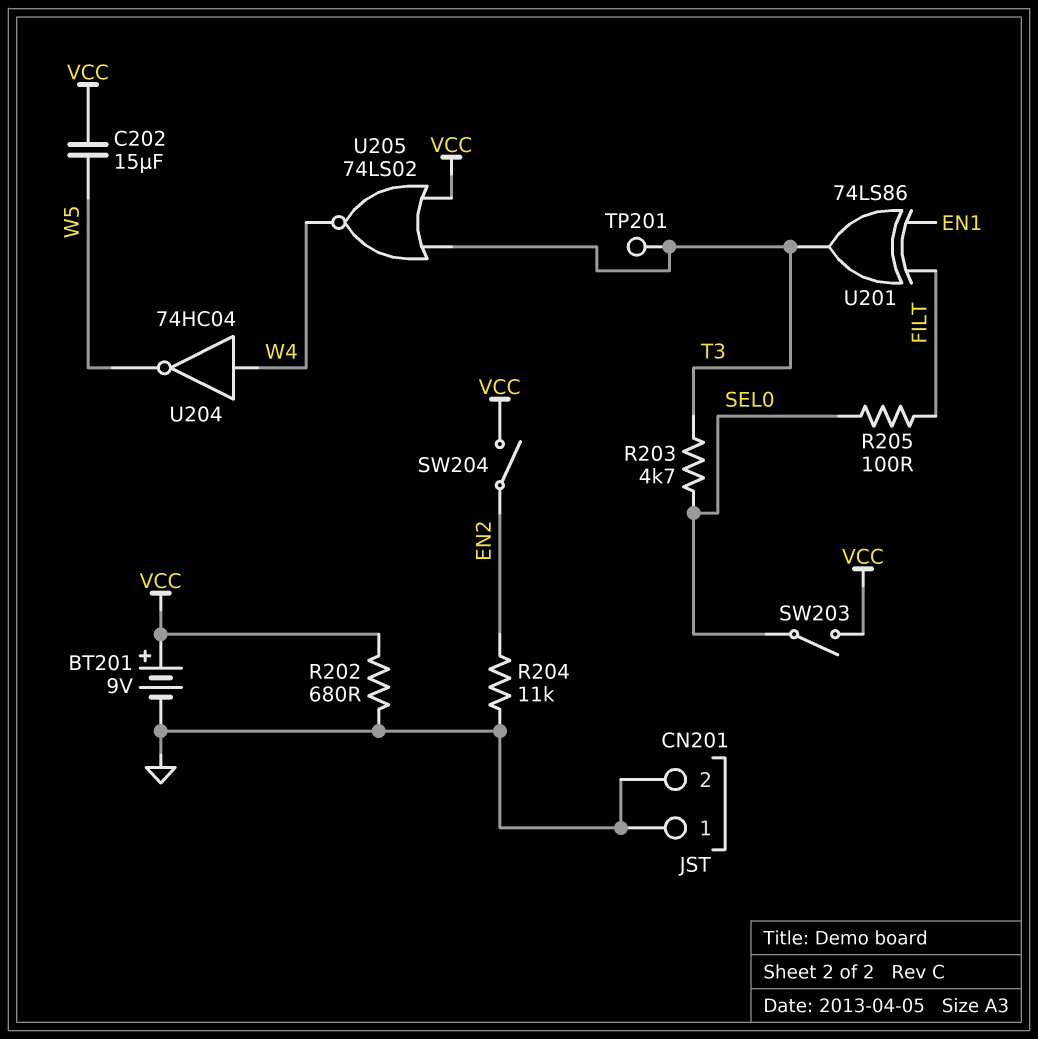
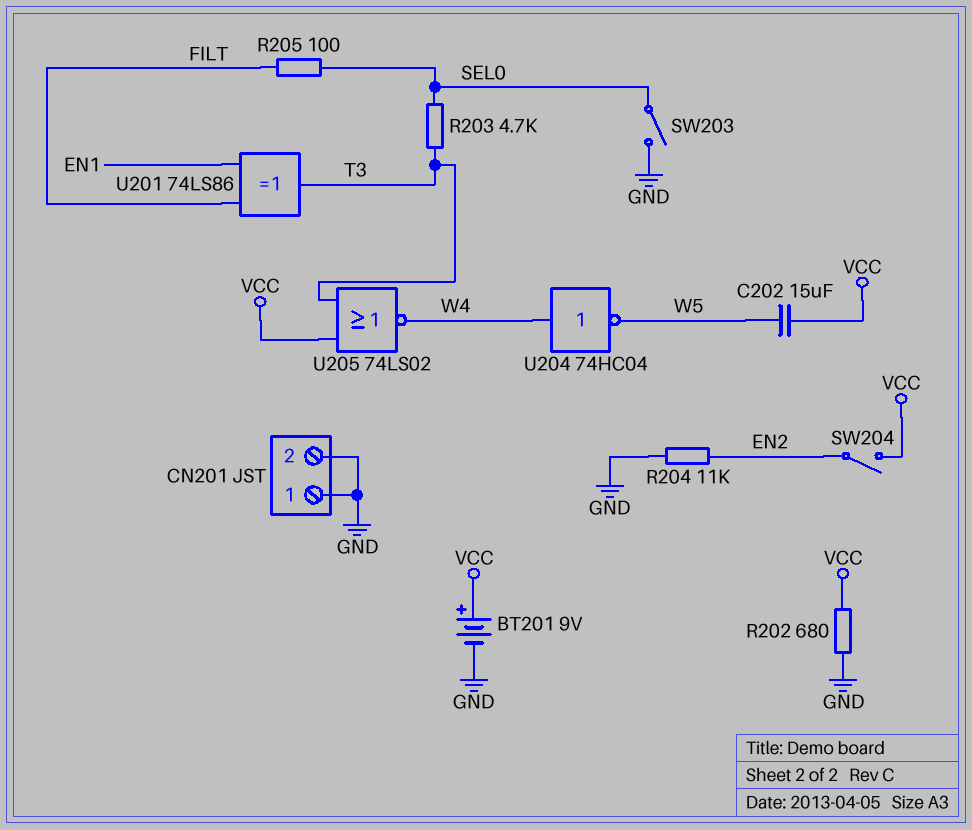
SW203: switch (SEL0, VCC) -> switch (GND, SEL0)
TP201: test point (T3) -> none

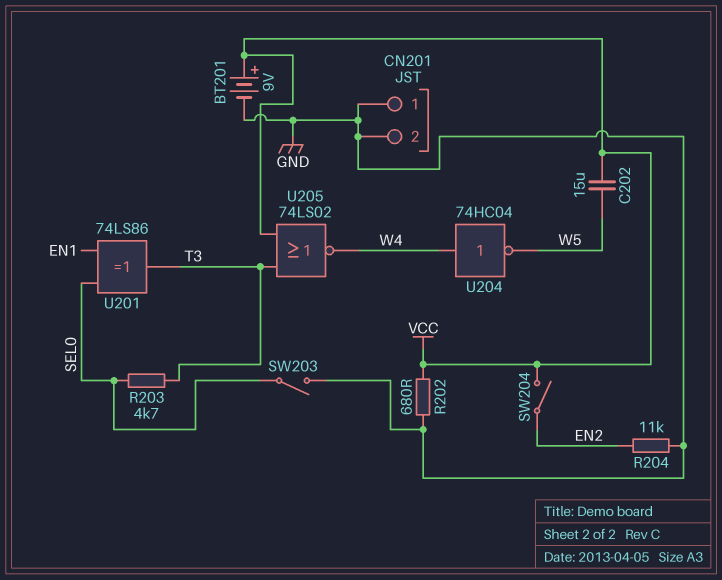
R205: 100 (FILT, SEL0) -> none
U201: XOR 74LS86 (in EN1, in FILT, out T3) -> XOR 74LS86 (in EN1, in SEL0, out T3)

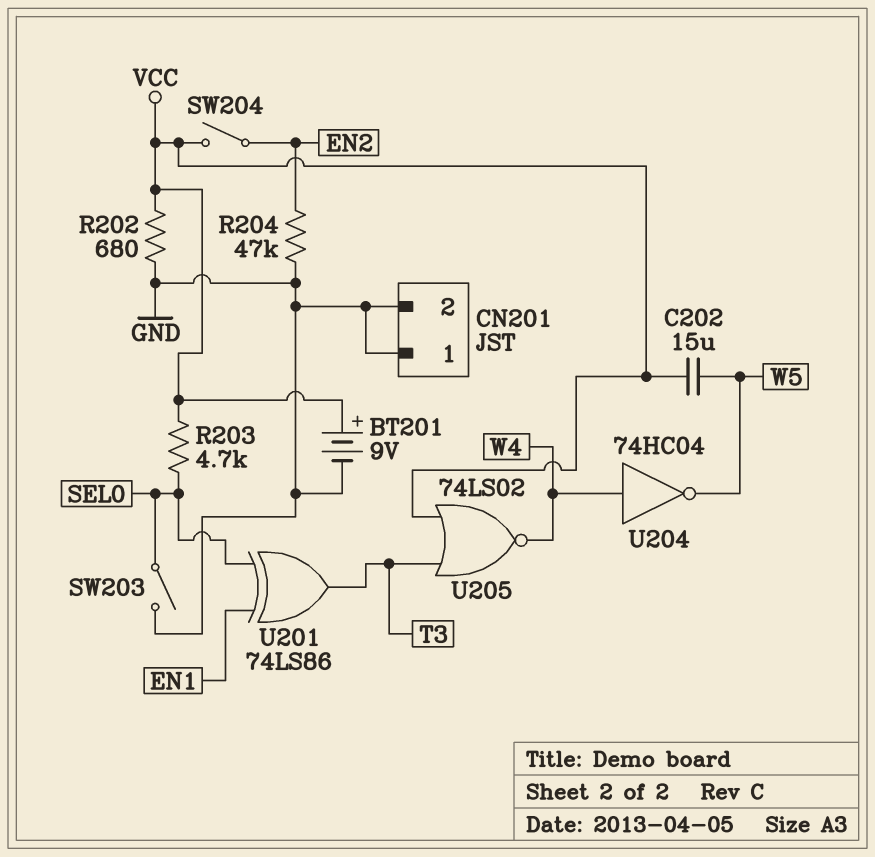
R203: 4.7k (SEL0, T3) -> 4.7k (SEL0, VCC)
R204: 11k (EN2, GND) -> 47k (EN2, GND)

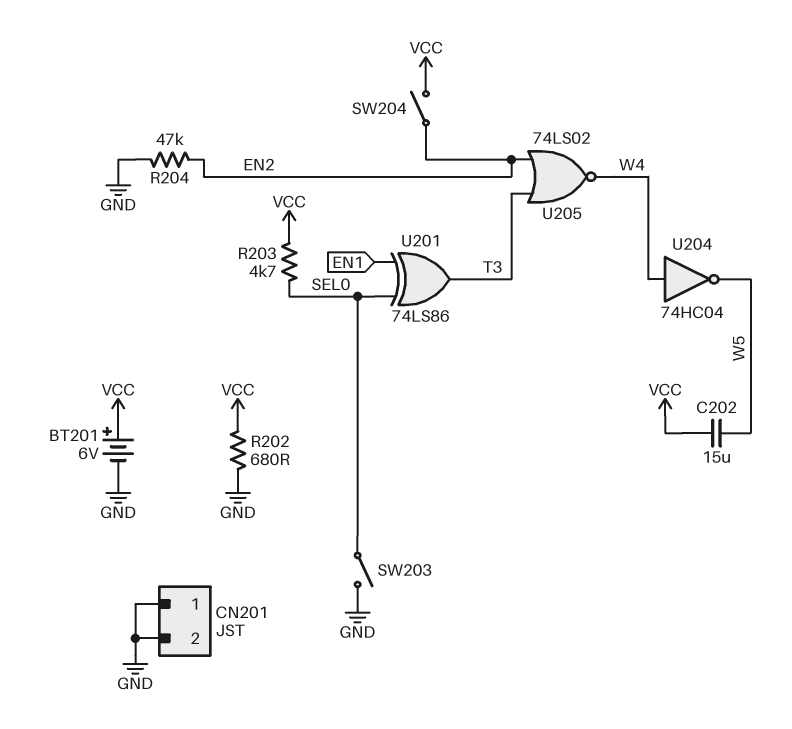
BT201: 9V (plus VCC, minus GND) -> 6V (plus VCC, minus GND)
U205: NOR 74LS02 (in T3, in VCC, out W4) -> NOR 74LS02 (in EN2, in T3, out W4)

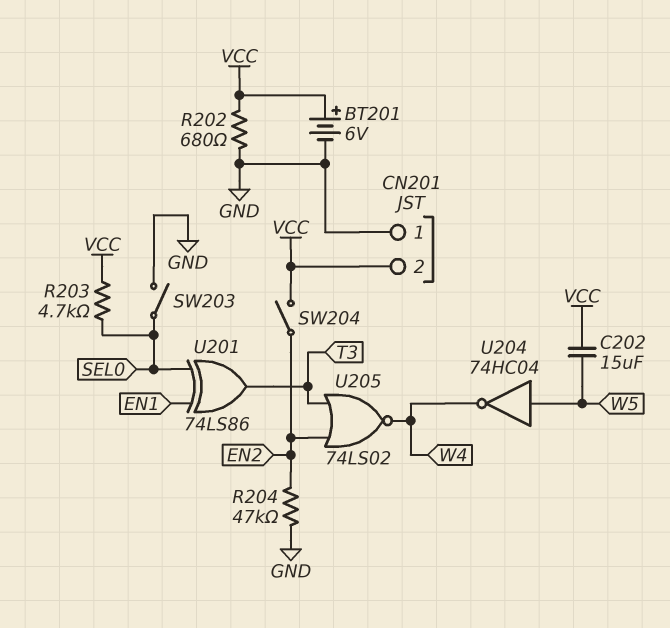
CN201 pin 2: GND -> VCC
U204: NOT 74HC04 (in W4, out W5) -> NOT 74HC04 (in W5, out W4)

